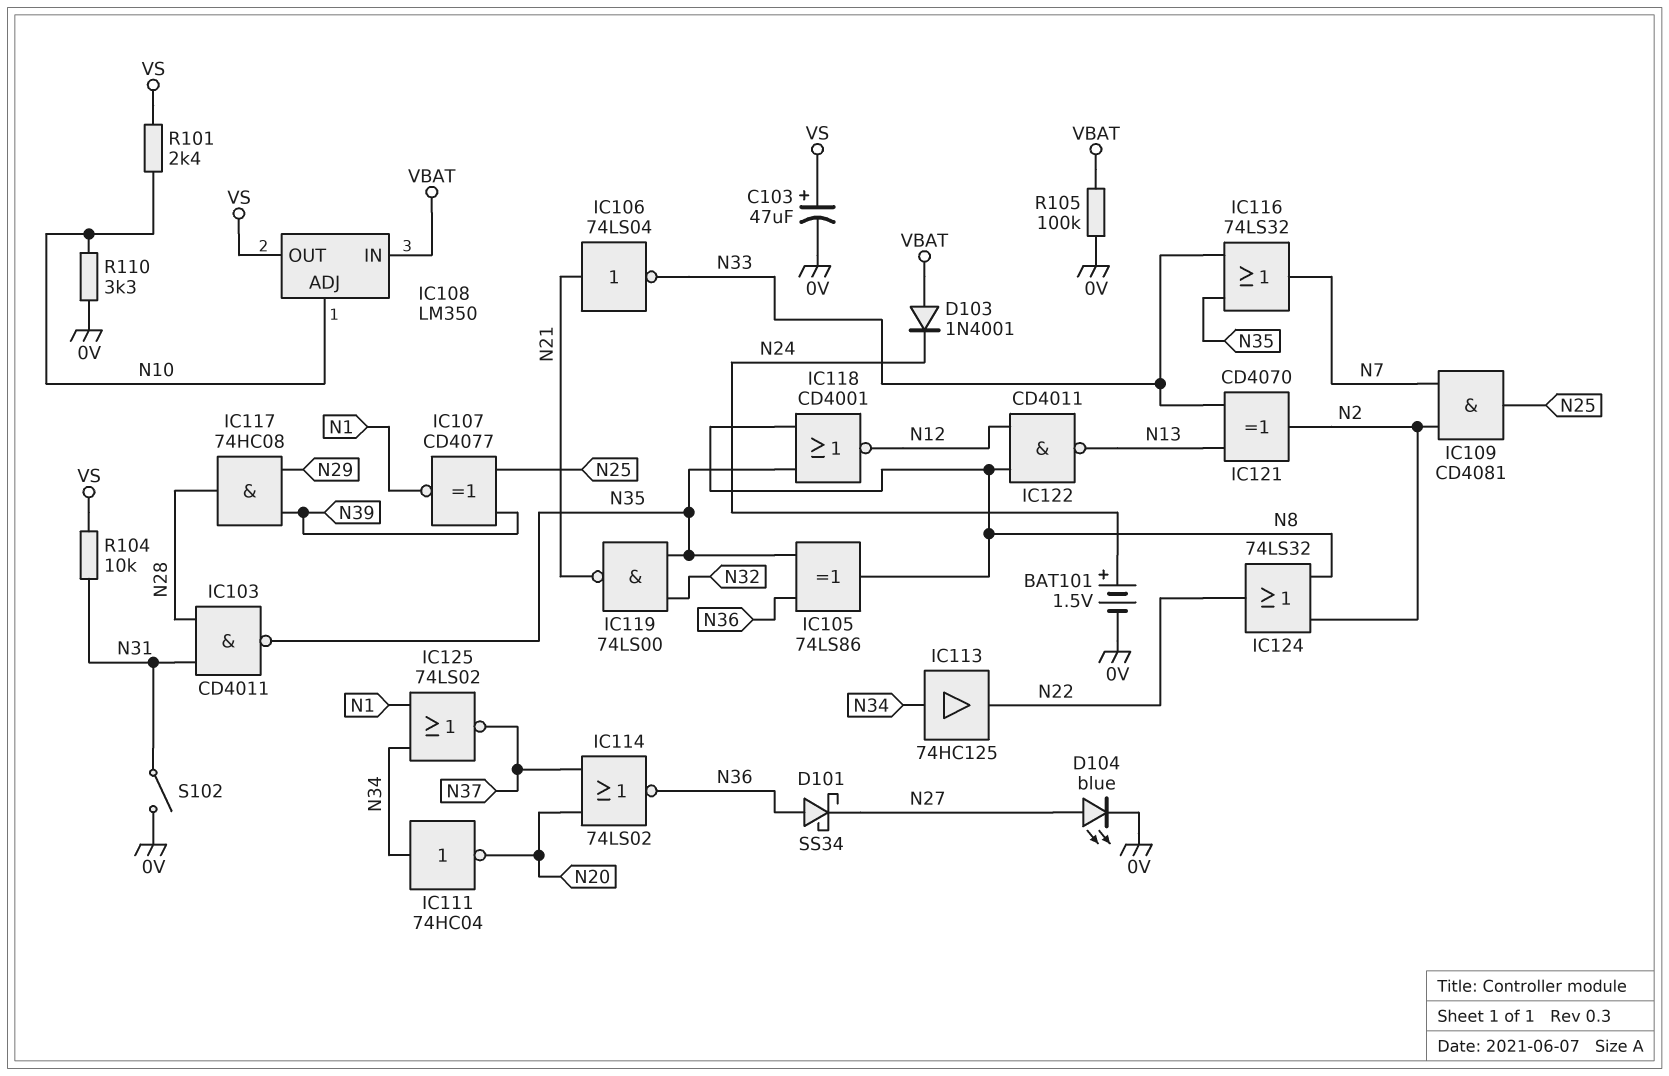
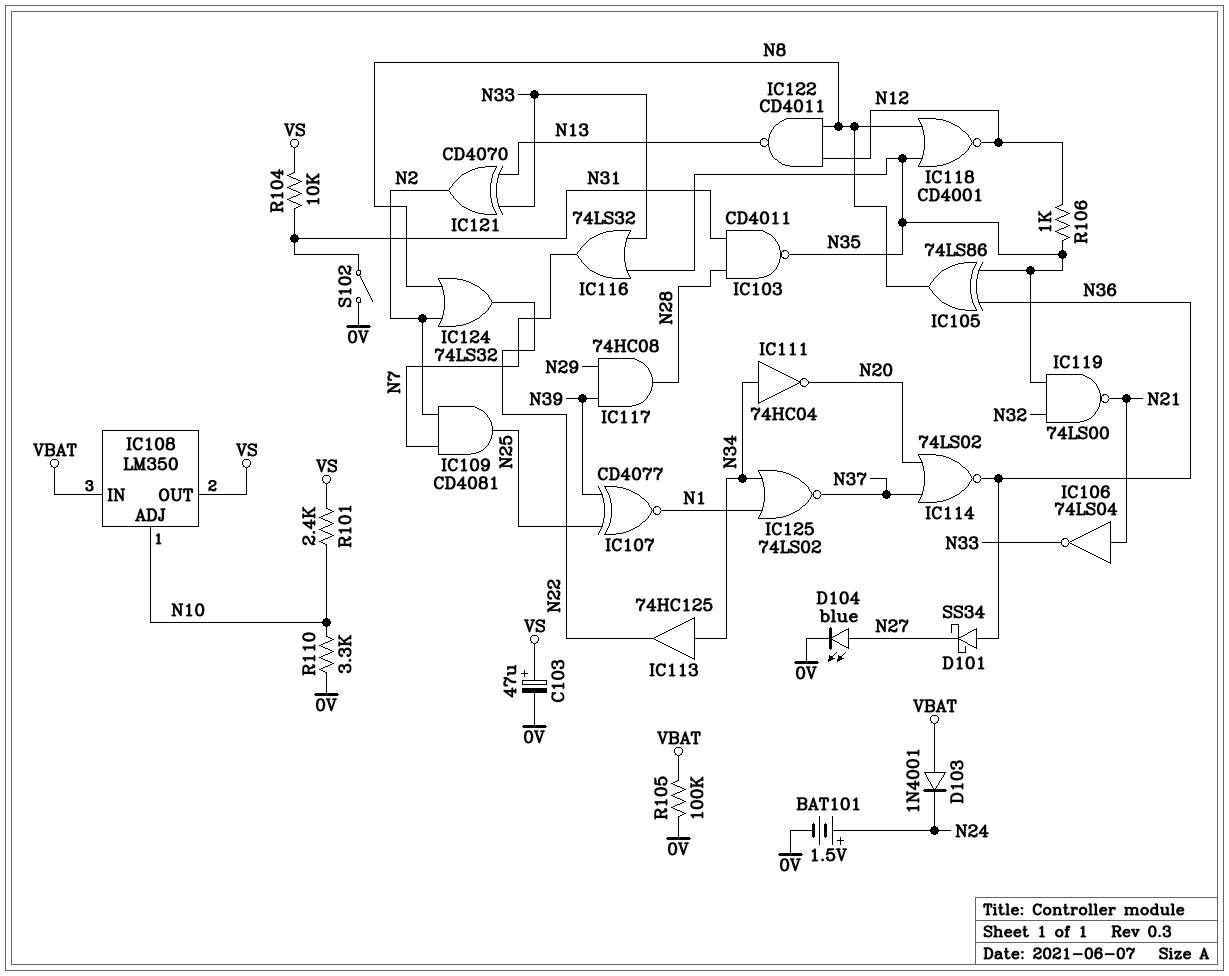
R106: none -> 1k (N12, N35)

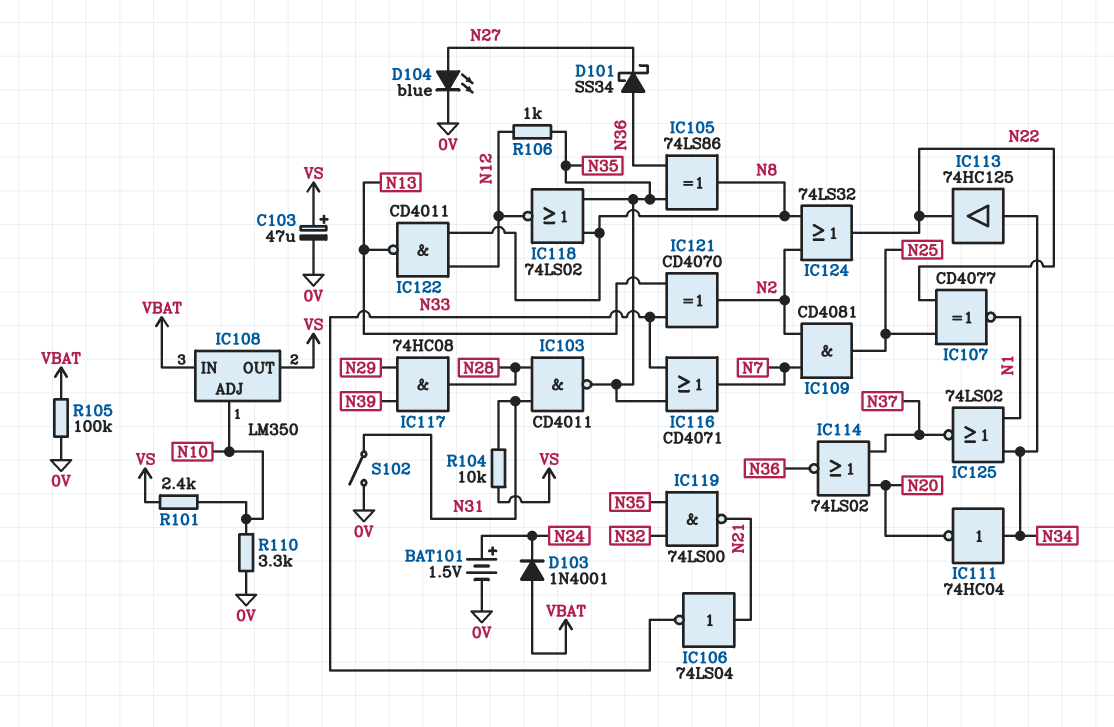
IC107: XNOR CD4077 (in N25, in N39, out N1) -> XNOR CD4077 (in N22, in N25, out N1)
IC116: OR 74LS32 (in N33, in N35, out N7) -> OR CD4071 (in N33, in N35, out N7)
IC118: NOR CD4001 (in N8, in N35, out N12) -> NOR 74LS02 (in N8, in N35, out N12)

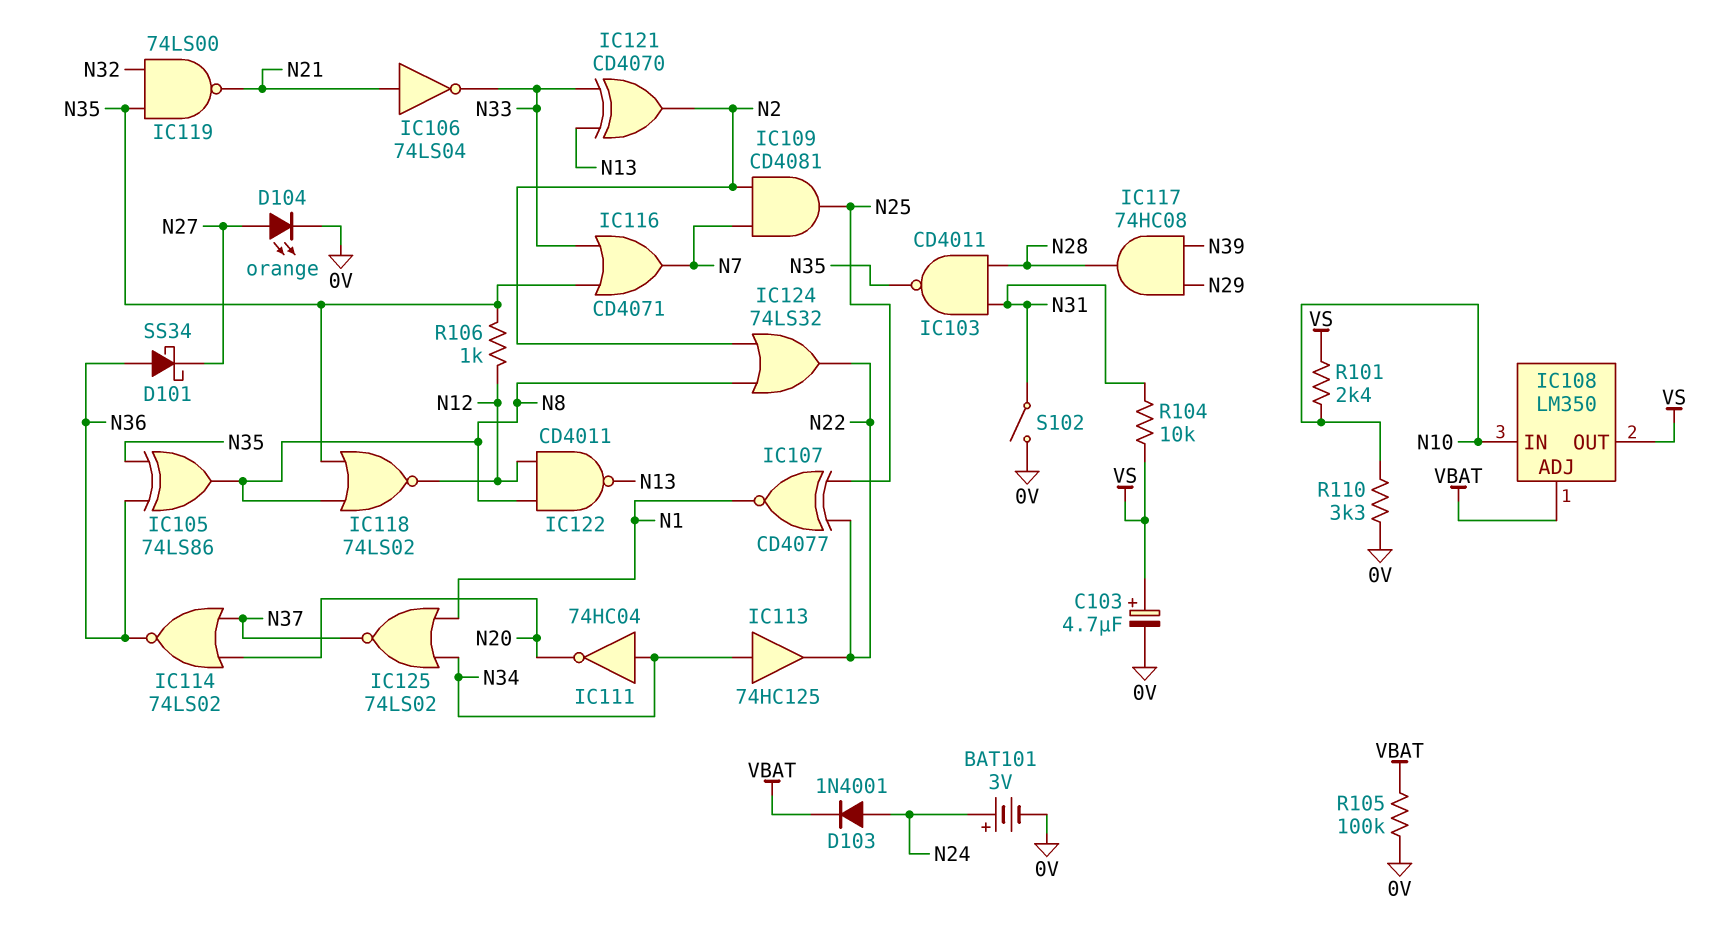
BAT101: 1.5V (plus N24, minus 0V) -> 3V (plus N24, minus 0V)
C103: 47uF (plus VS, minus 0V) -> 4.7uF (plus VS, minus 0V)
D103: diode 1N4001 (A VBAT, K N24) -> diode 1N4001 (A N24, K VBAT)
D104: LED blue (A N27, K 0V) -> LED orange (A N27, K 0V)
IC108 pin ADJ: N10 -> VBAT
IC108 pin IN: VBAT -> N10

